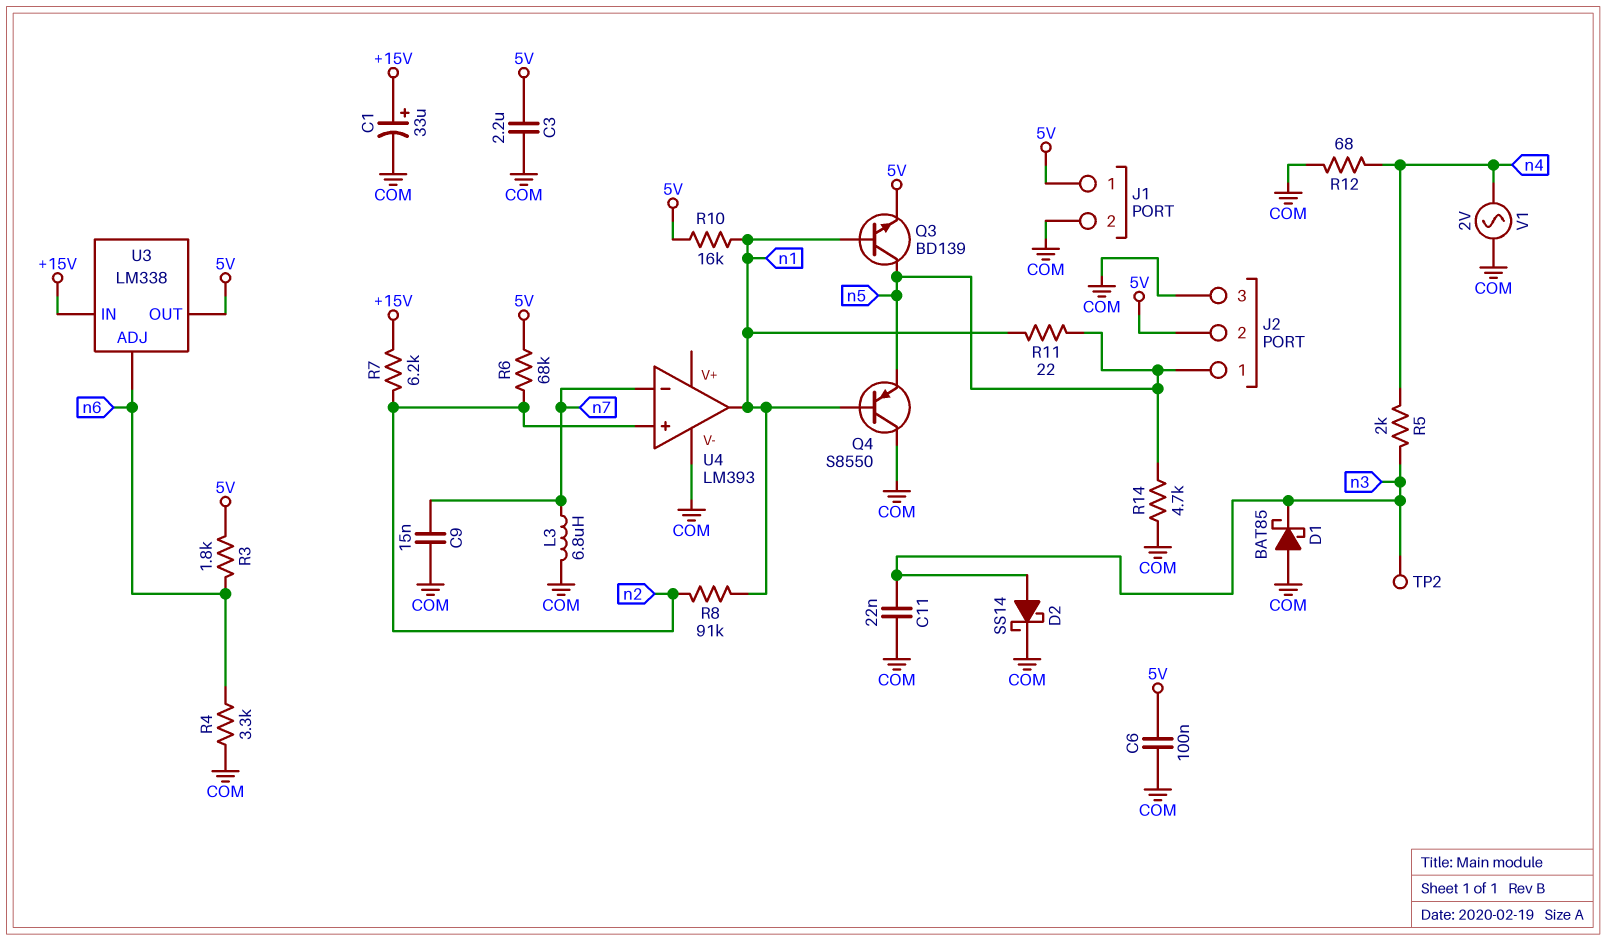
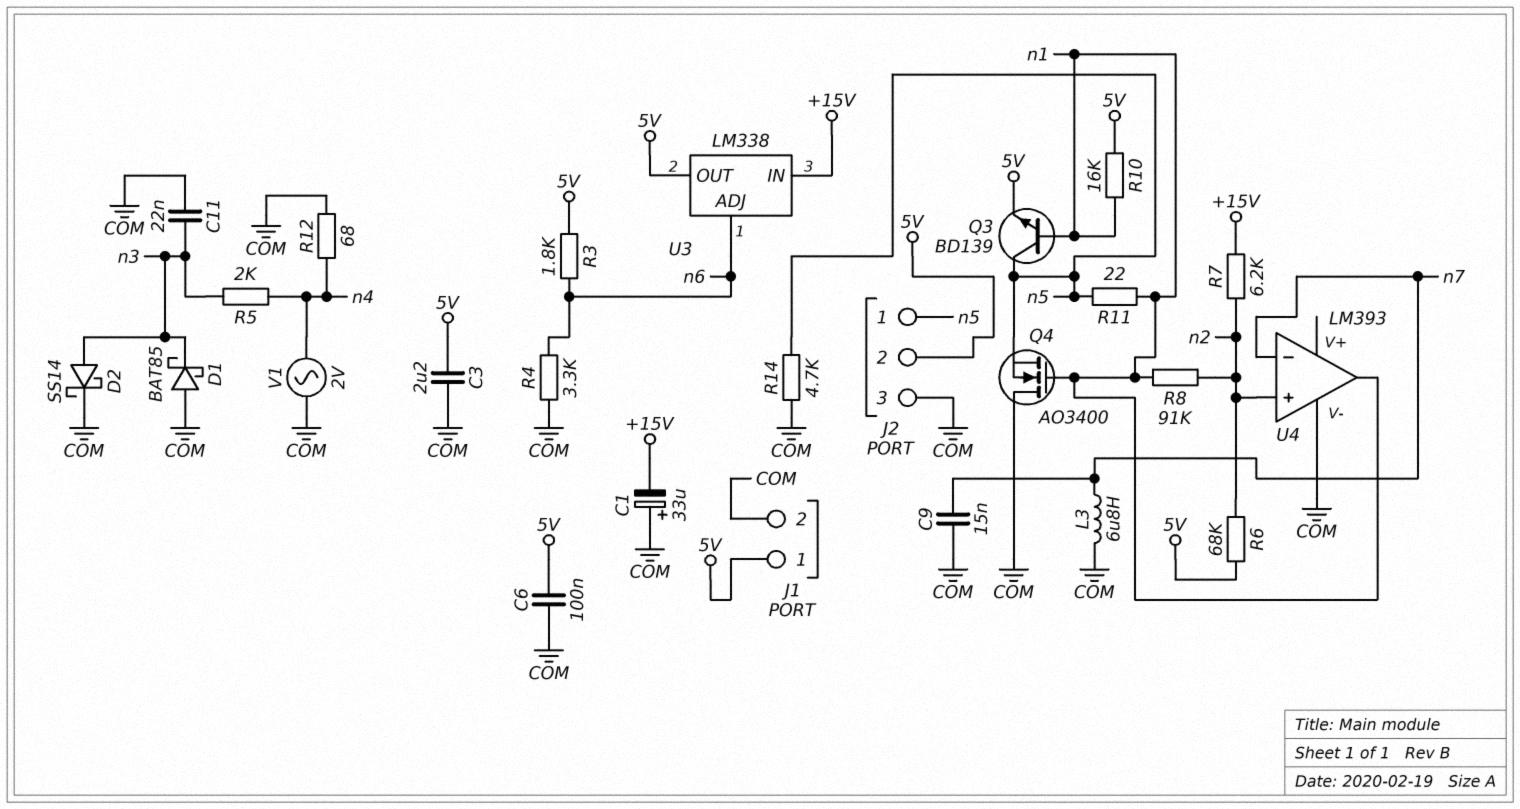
C1: 33uF (plus +15V, minus COM) -> 33uF (plus COM, minus +15V)
Q4: PNP S8550 (B n1, C COM, E n5) -> NMOS AO3400 (G n1, D COM, S n5)
TP2: test point (n3) -> none

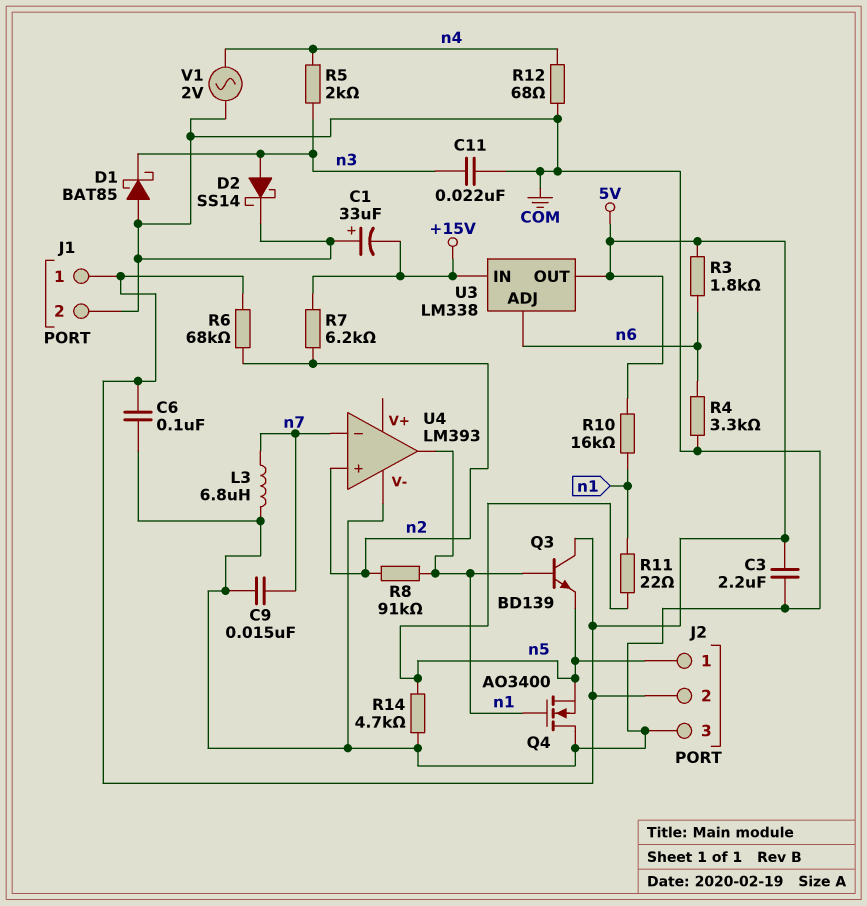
Q3: NPN BD139 (B n1, C n5, E 5V) -> NPN BD139 (B n1, C 5V, E n5)

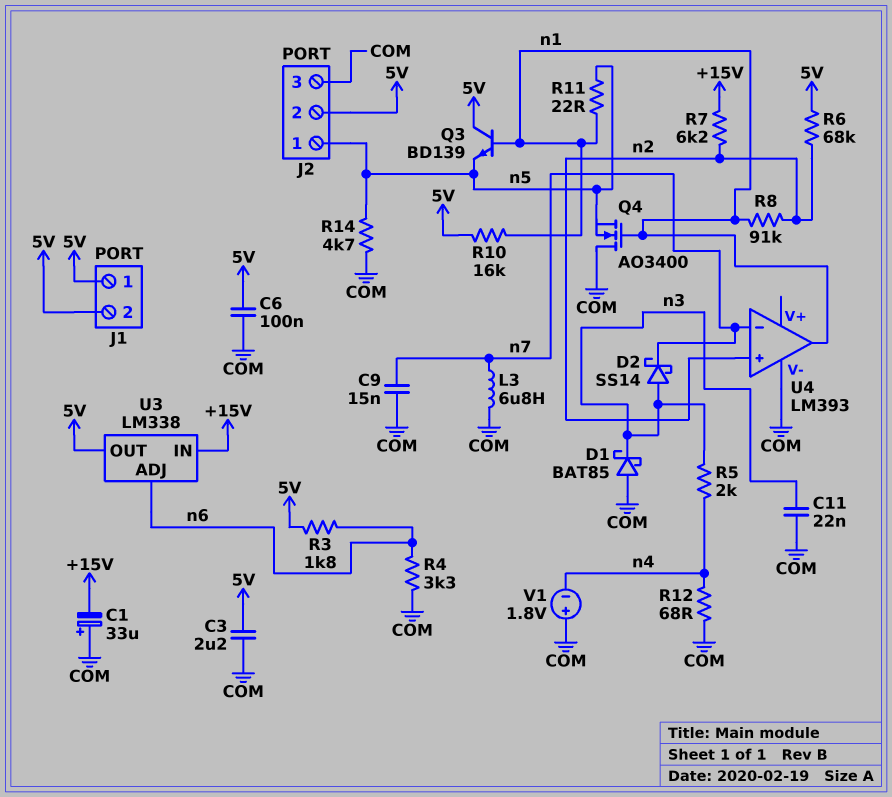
D2: schottky SS14 (A n3, K COM) -> schottky SS14 (A n3, K n7)
J1 pin 2: COM -> 5V
V1: AC 2V (COM, n4) -> 1.8V (plus COM, minus n4)

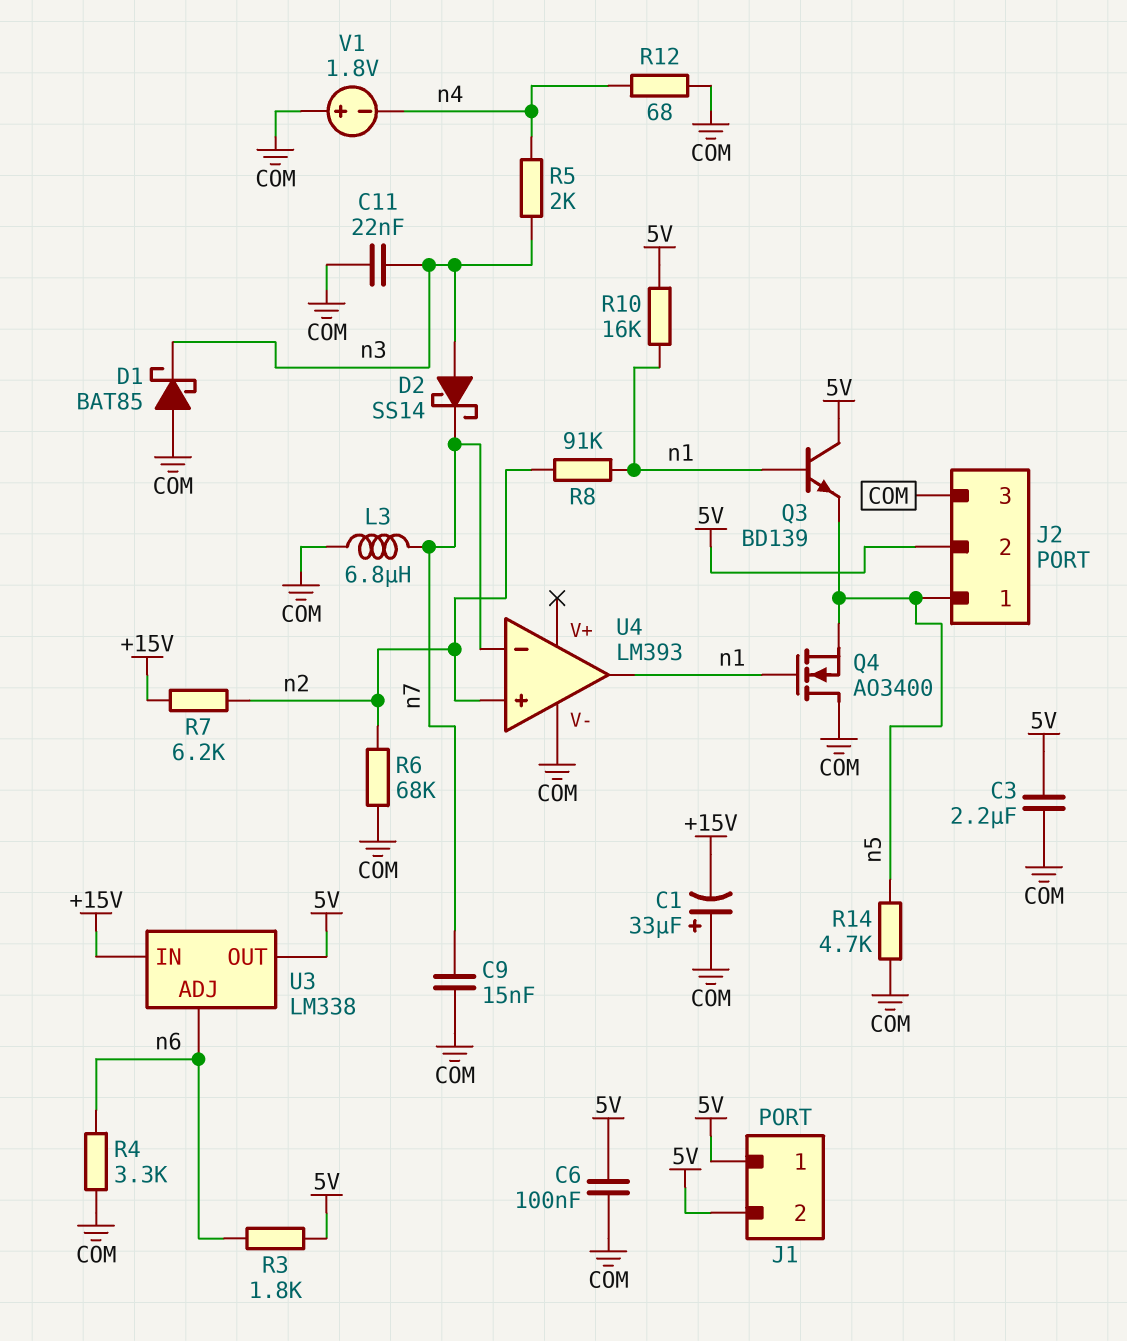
R6: 68k (5V, n2) -> 68k (COM, n2)
R11: 22 (n1, n5) -> none

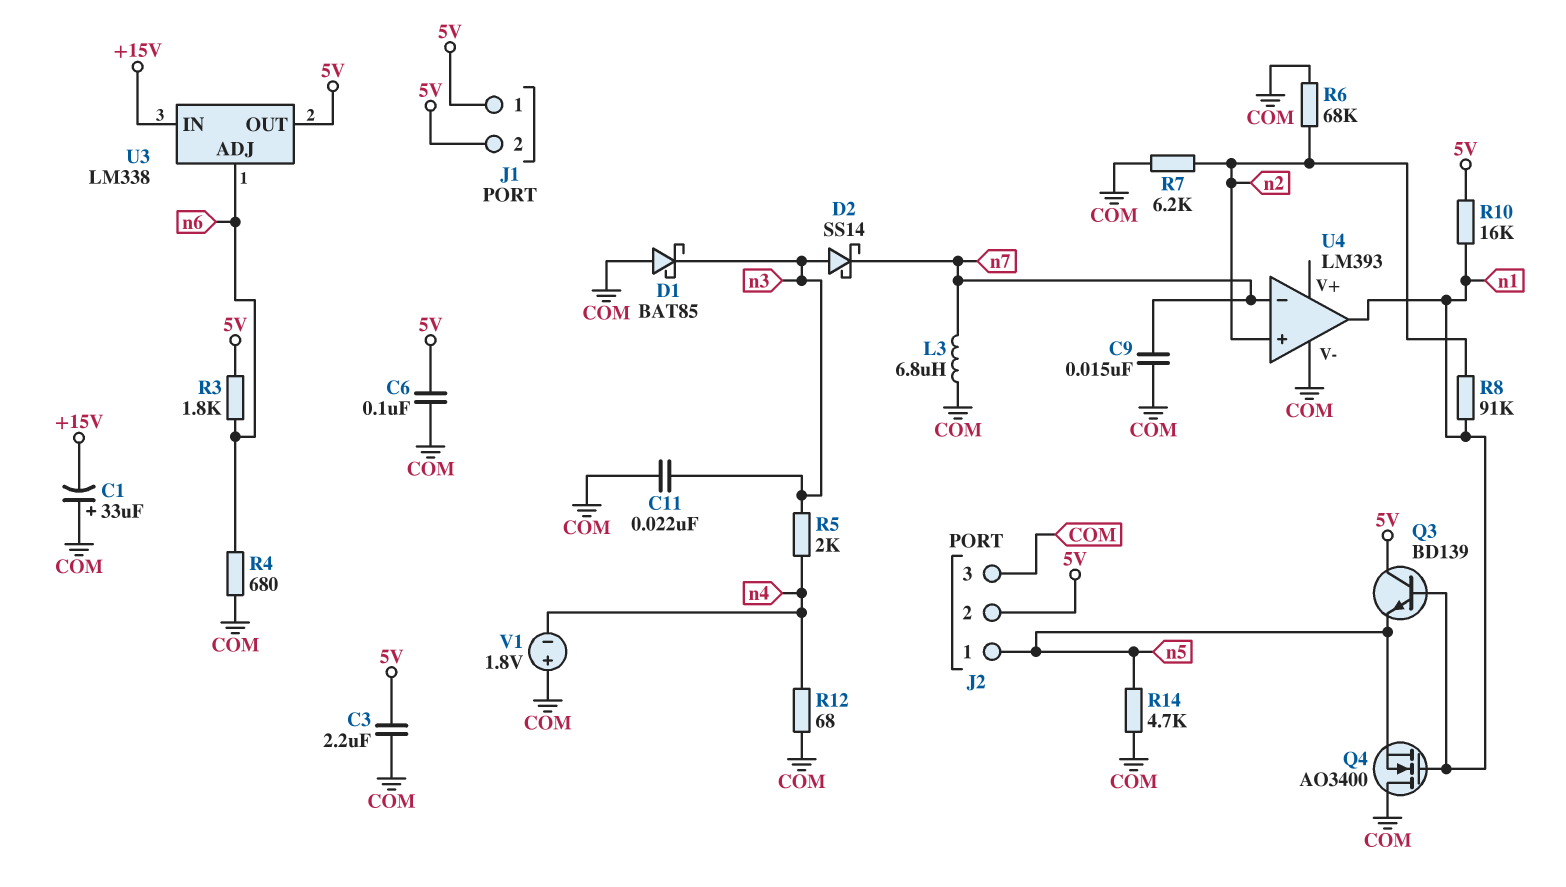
R4: 3.3k (COM, n6) -> 680 (COM, n6)
R7: 6.2k (+15V, n2) -> 6.2k (COM, n2)

